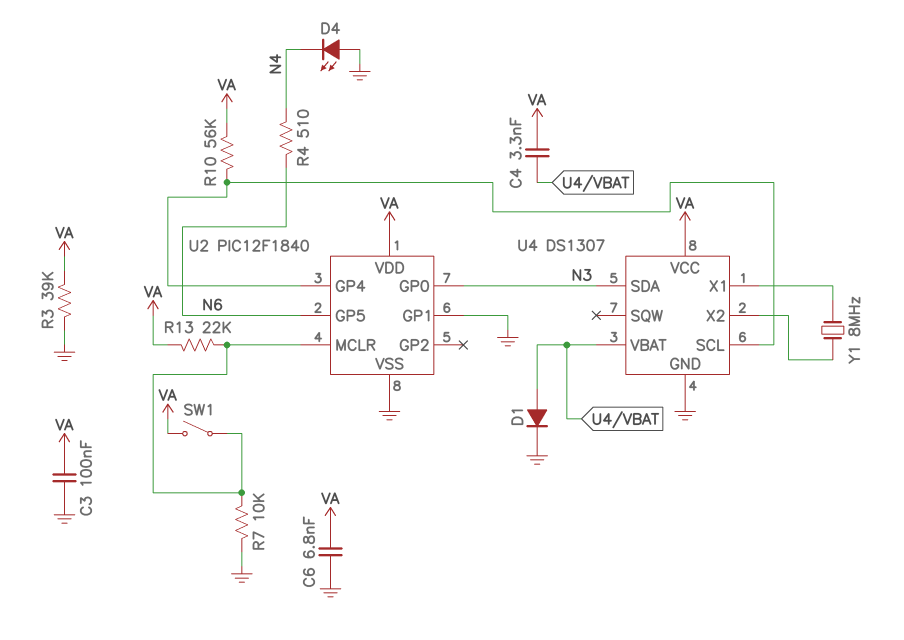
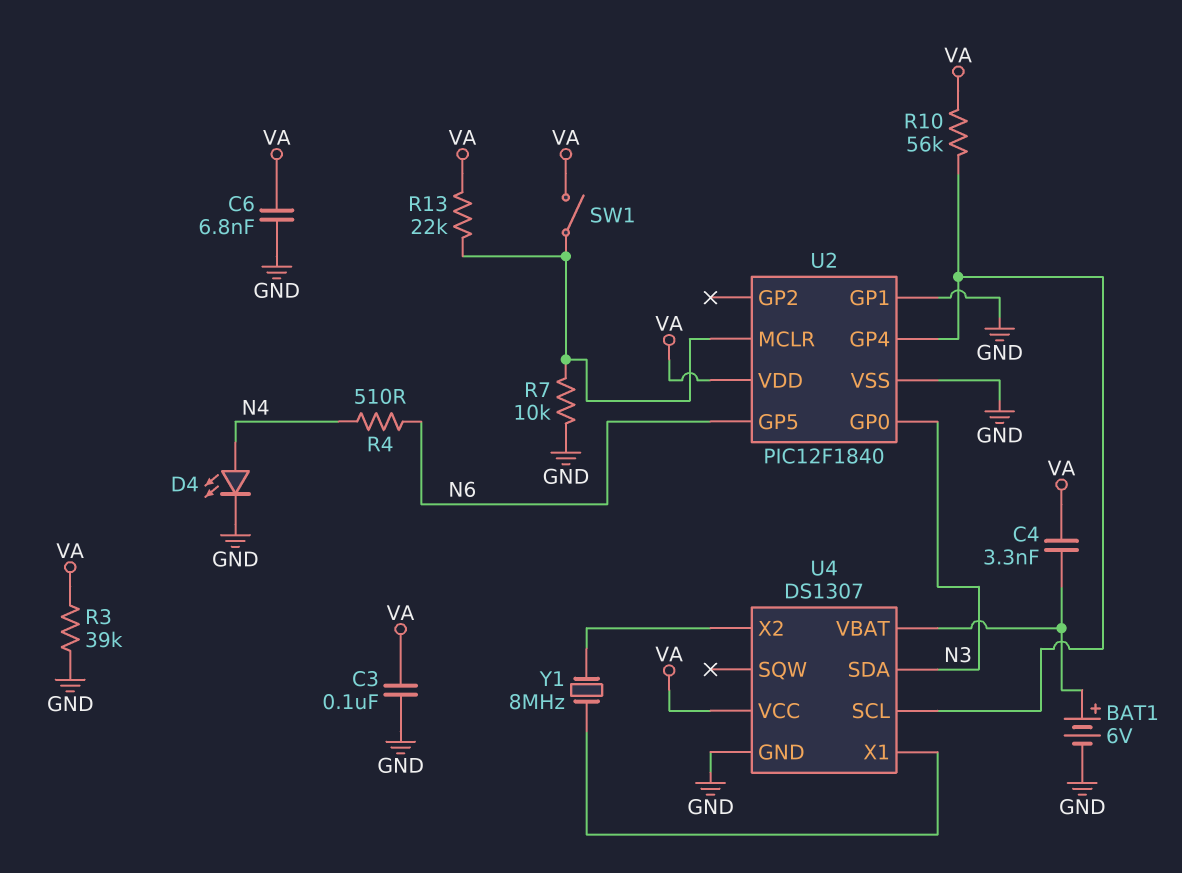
BAT1: none -> 6V (plus U4/VBAT, minus GND)
D1: diode (A U4/VBAT, K GND) -> none
D4: LED (A GND, K N4) -> LED (A N4, K GND)

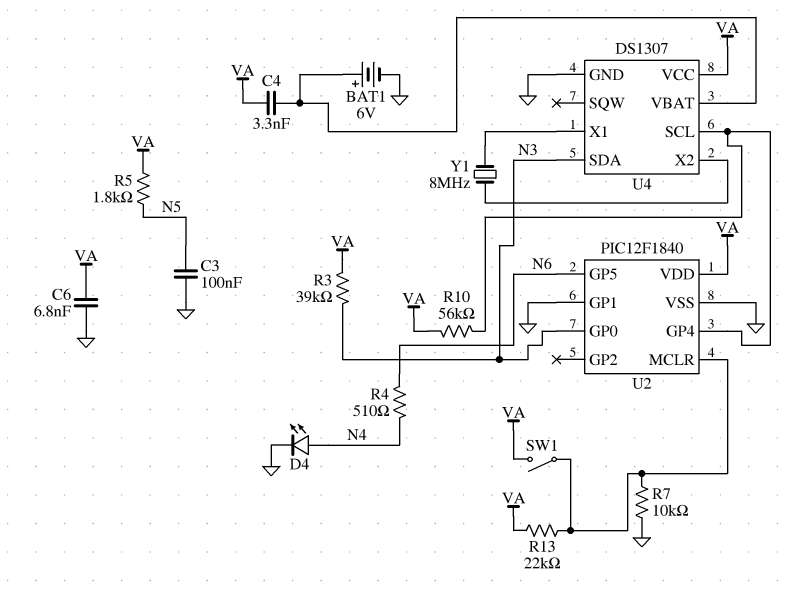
C3: 100nF (GND, VA) -> 100nF (GND, N5)
R3: 39k (GND, VA) -> 39k (N3, VA)
R5: none -> 1.8k (N5, VA)

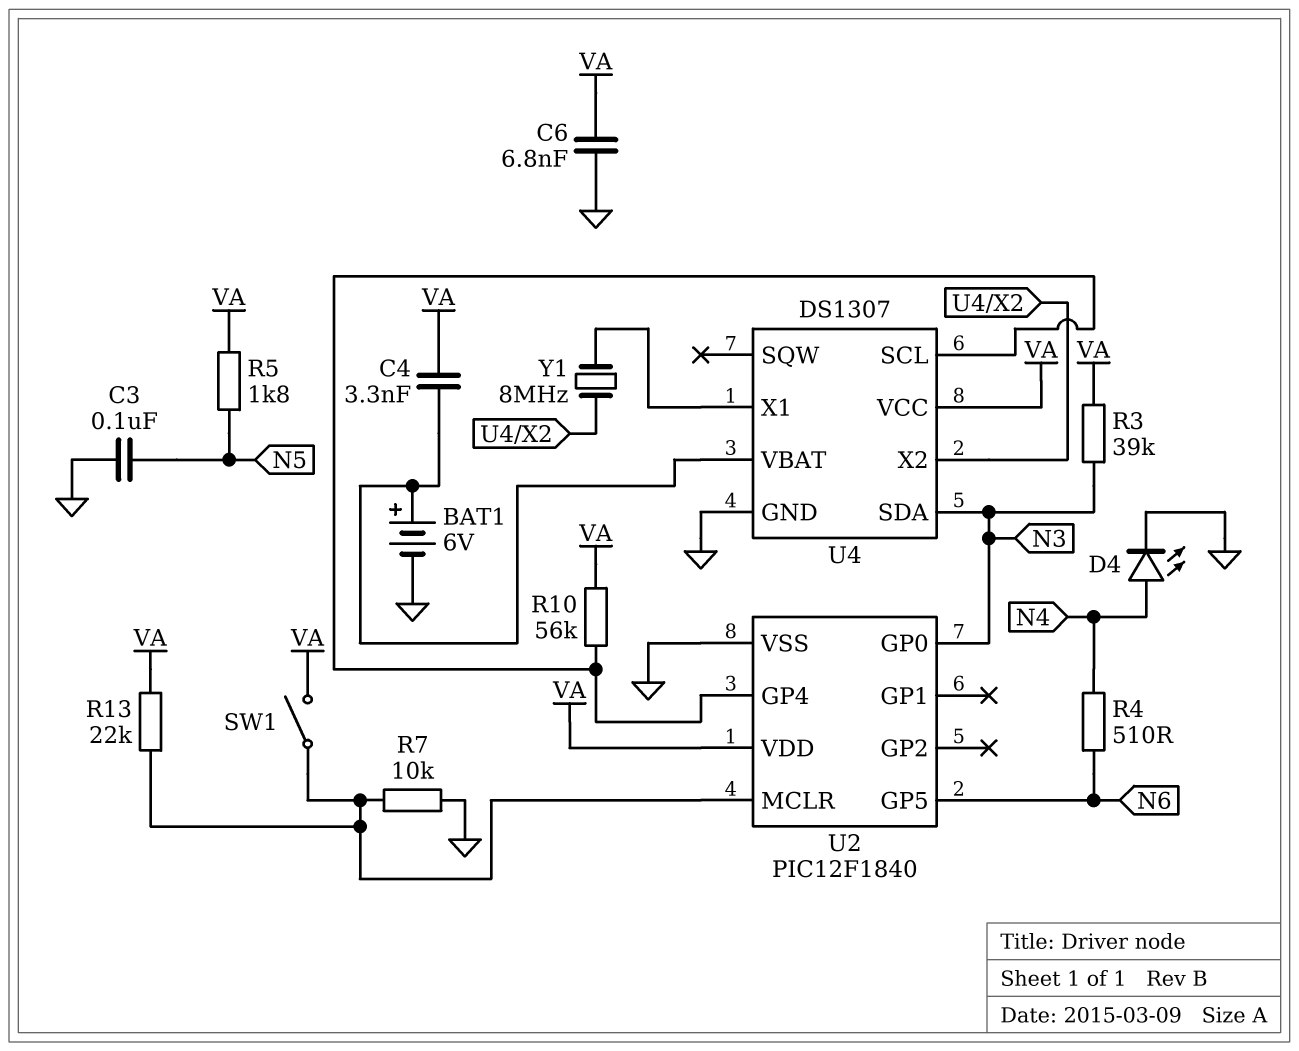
U2 pin GP1: GND -> none

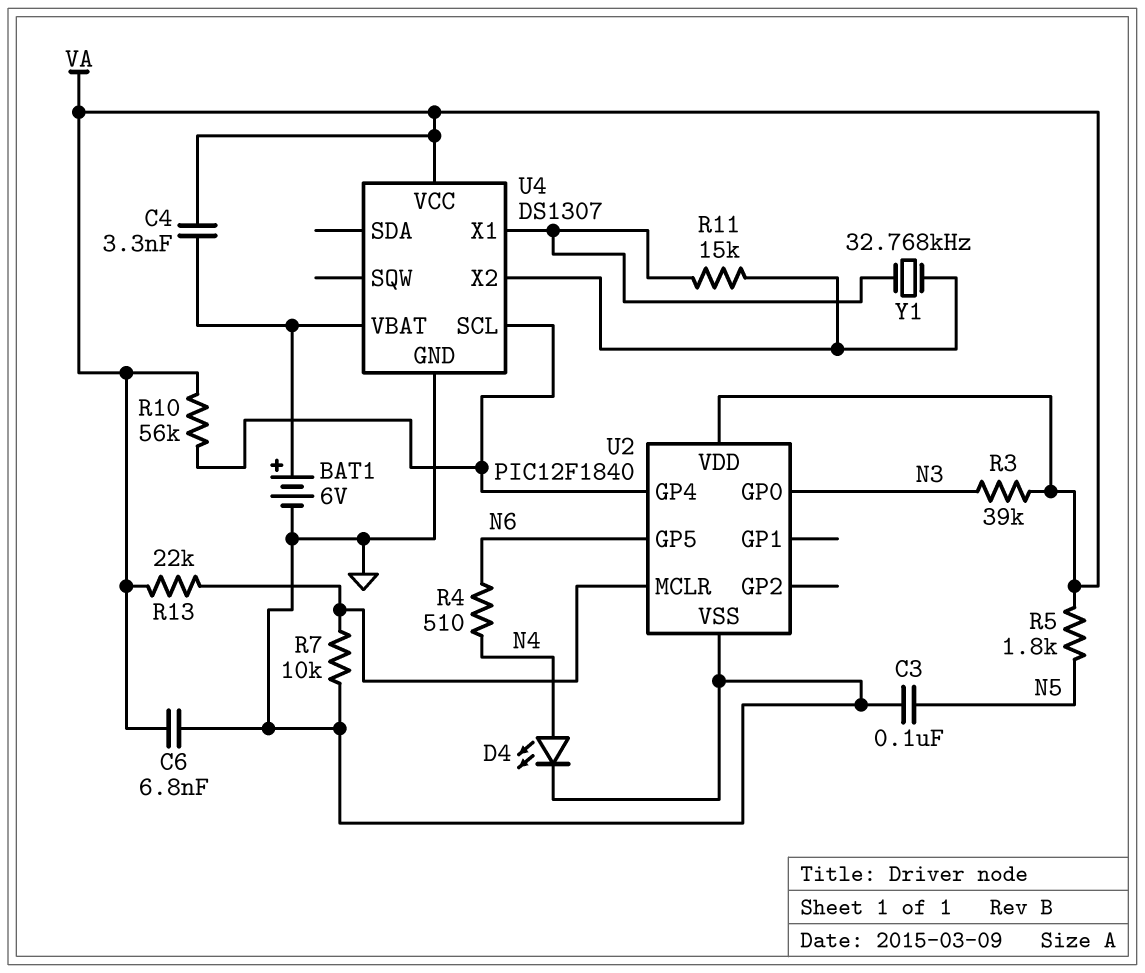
R11: none -> 15k (U4/X1, U4/X2)
SW1: switch (U2/MCLR, VA) -> none
U4 pin SDA: N3 -> none
Y1: 8MHz (U4/X1, U4/X2) -> 32.768kHz (U4/X1, U4/X2)

